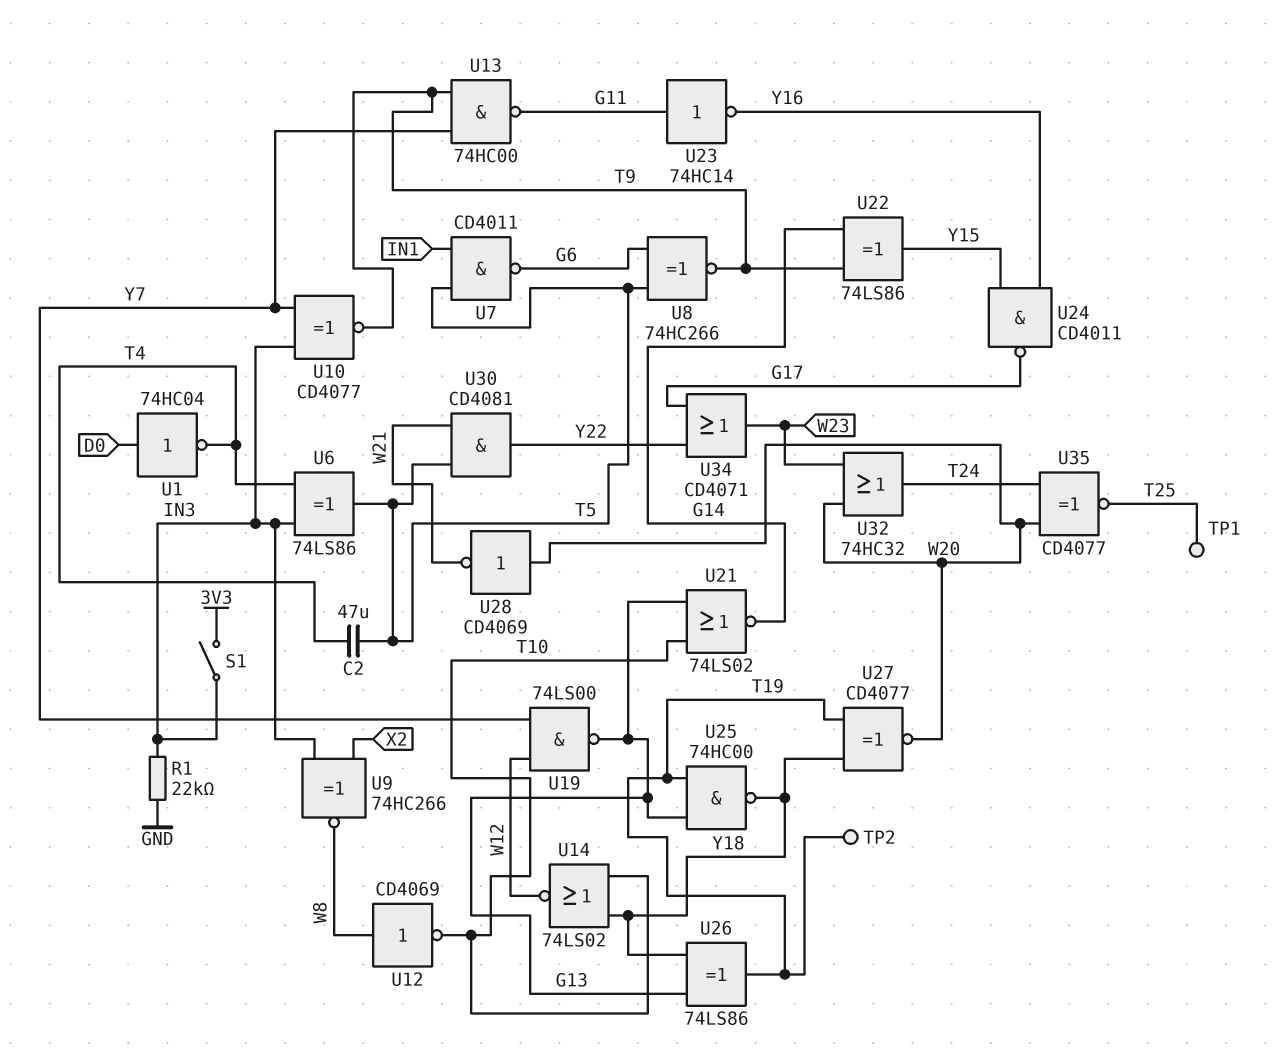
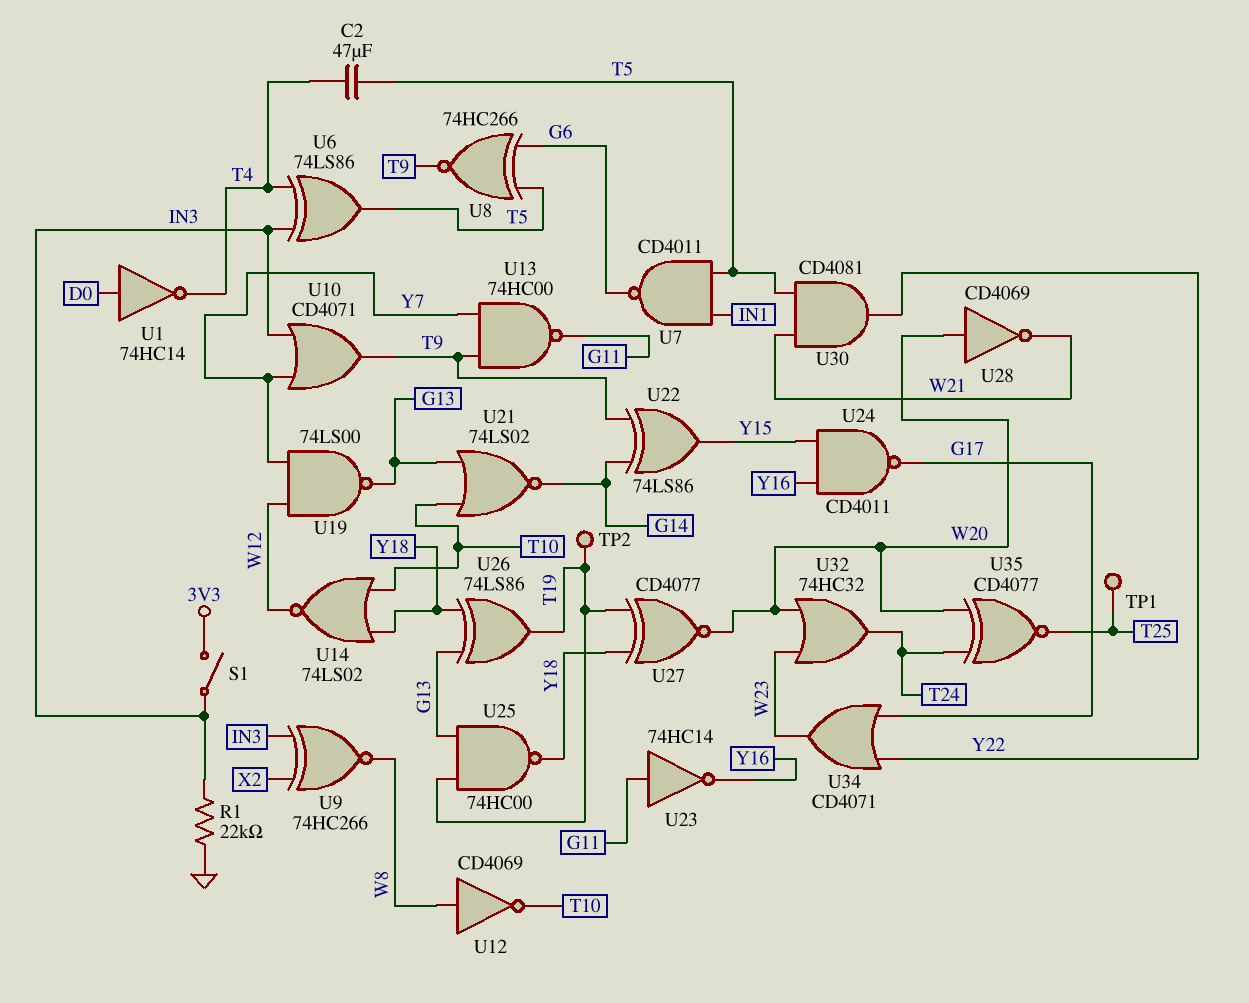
U1: NOT 74HC04 (in D0, out T4) -> NOT 74HC14 (in D0, out T4)
U10: XNOR CD4077 (in IN3, in Y7, out T9) -> OR CD4071 (in IN3, in Y7, out T9)

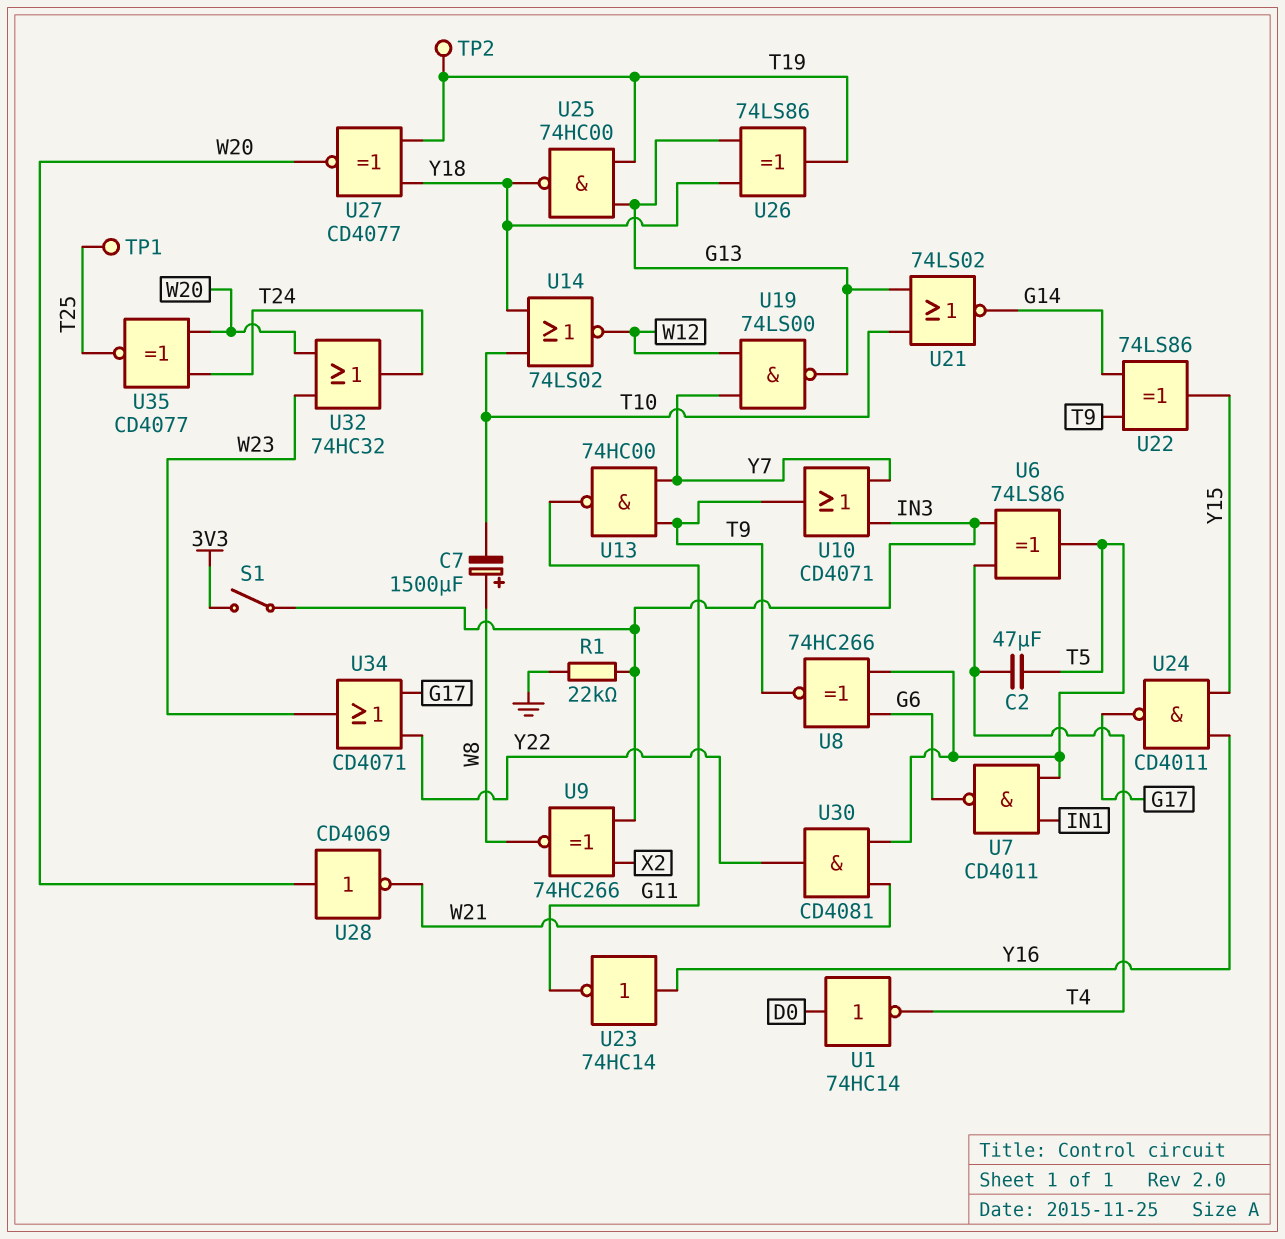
C7: none -> 1500uF (plus W8, minus T10)
U12: NOT CD4069 (in W8, out T10) -> none
U23: NOT 74HC14 (in G11, out Y16) -> NOT 74HC14 (in Y16, out G11)

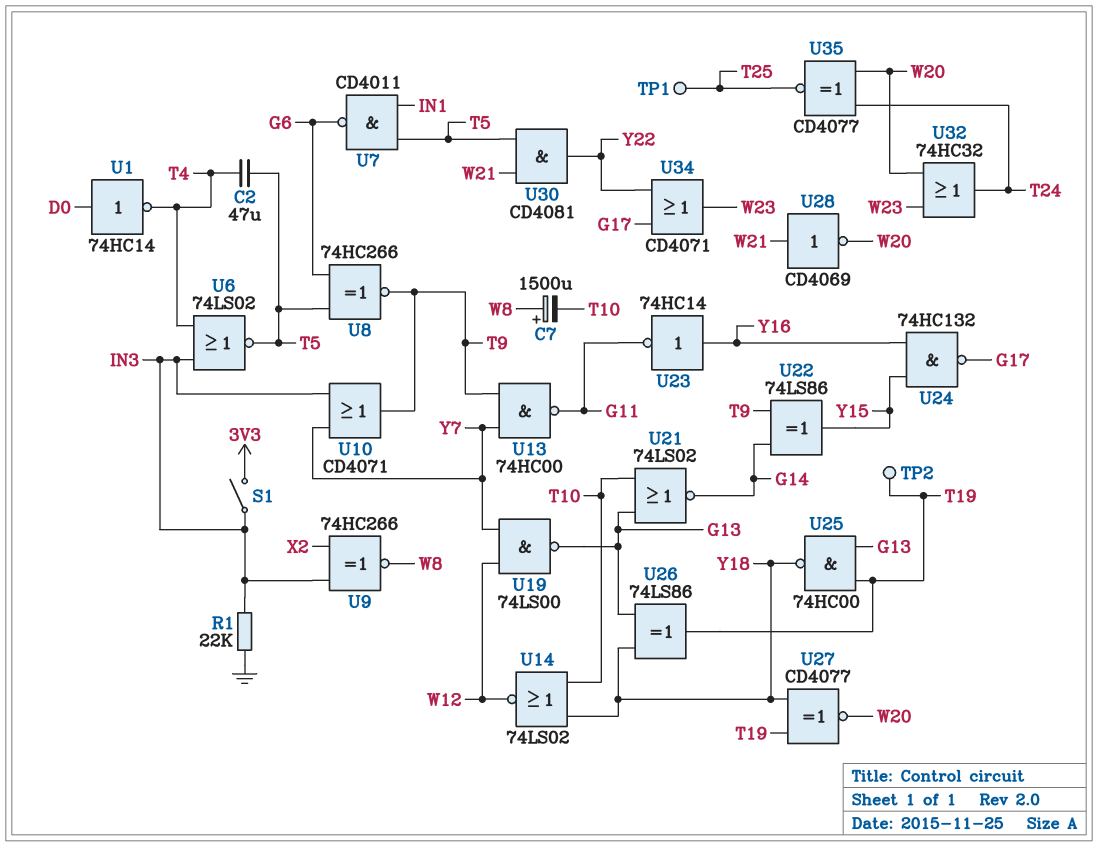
U6: XOR 74LS86 (in IN3, in T4, out T5) -> NOR 74LS02 (in IN3, in T4, out T5)
U24: NAND CD4011 (in Y15, in Y16, out G17) -> NAND 74HC132 (in Y15, in Y16, out G17)
U28: NOT CD4069 (in W20, out W21) -> NOT CD4069 (in W21, out W20)

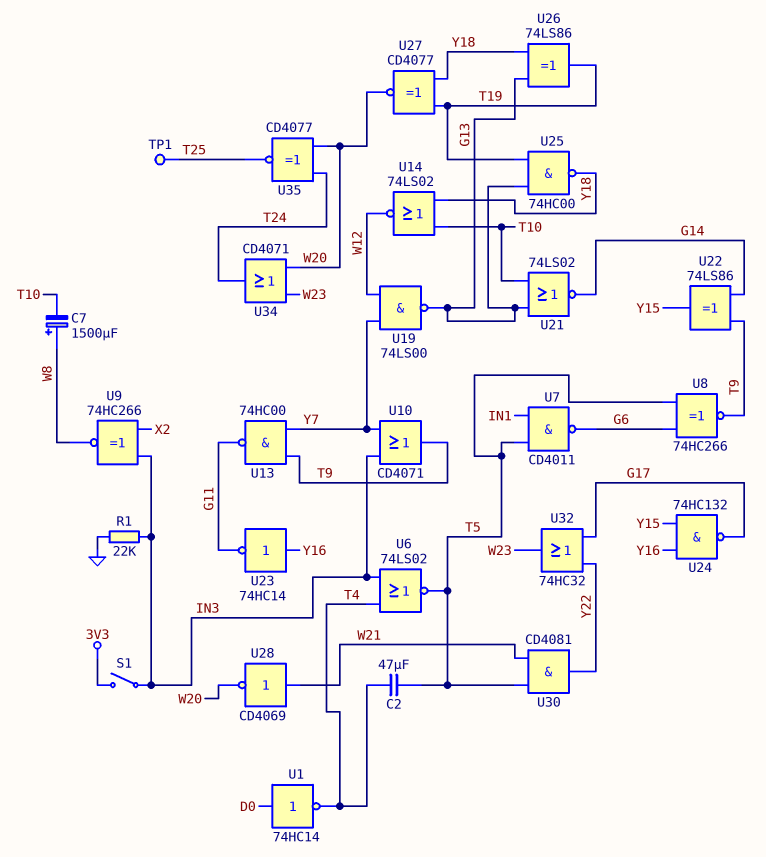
TP2: test point (T19) -> none
U32: OR 74HC32 (in W20, in W23, out T24) -> OR 74HC32 (in G17, in Y22, out W23)
U34: OR CD4071 (in G17, in Y22, out W23) -> OR CD4071 (in W20, in W23, out T24)

